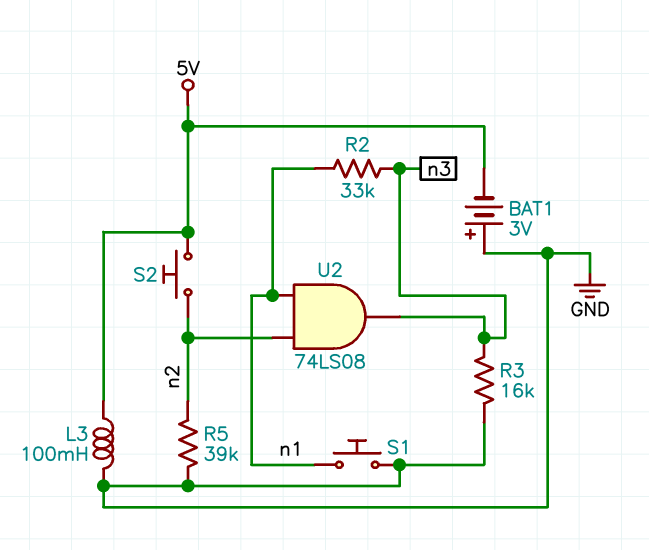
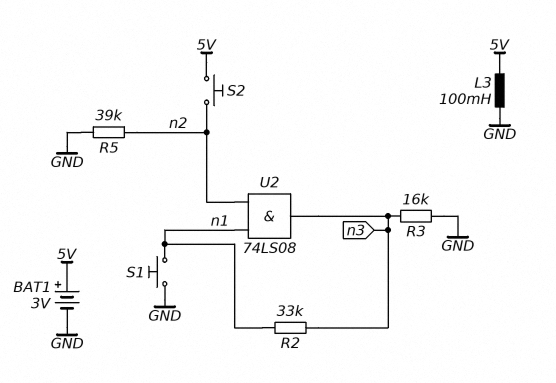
BAT1: 3V (plus GND, minus 5V) -> 3V (plus 5V, minus GND)

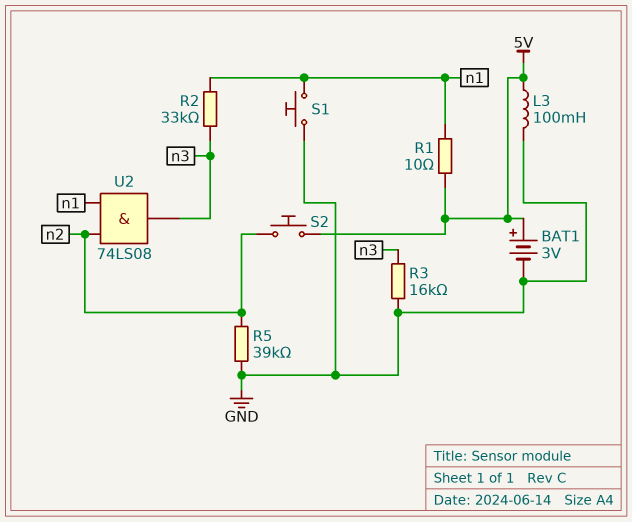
R1: none -> 10 (5V, n1)

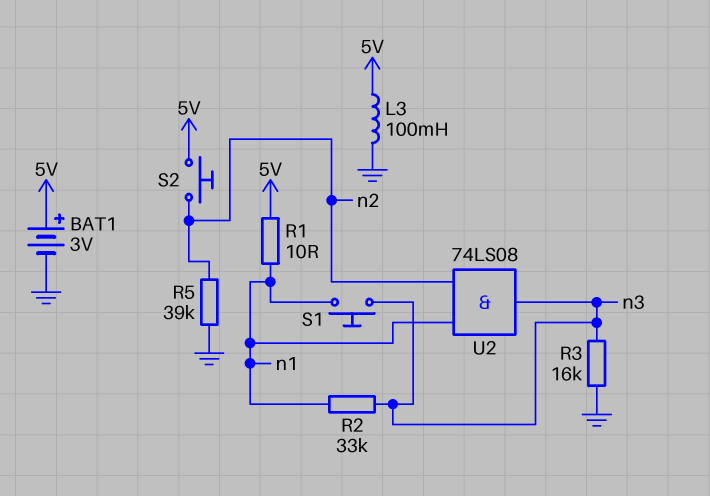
S1: button (GND, n1) -> button (n1, n3)

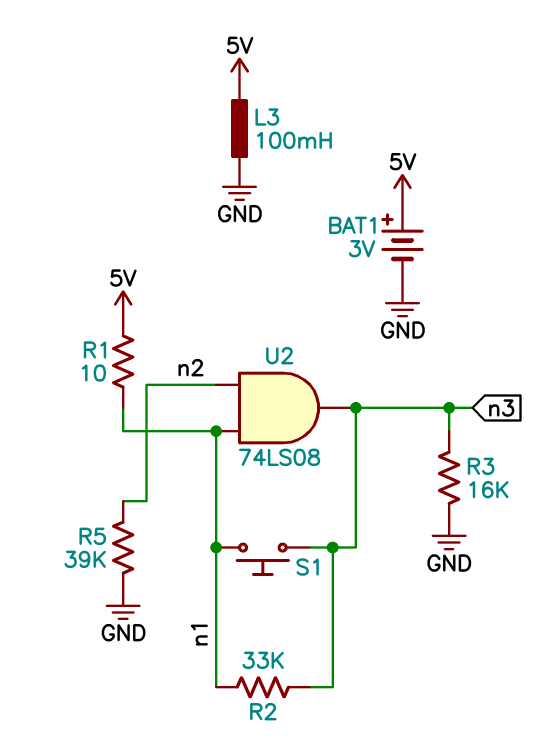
S2: button (5V, n2) -> none

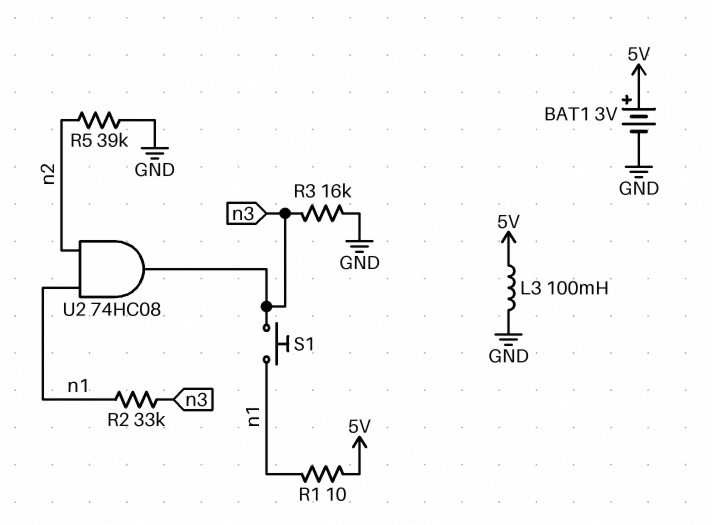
U2: AND 74LS08 (in n1, in n2, out n3) -> AND 74HC08 (in n1, in n2, out n3)

